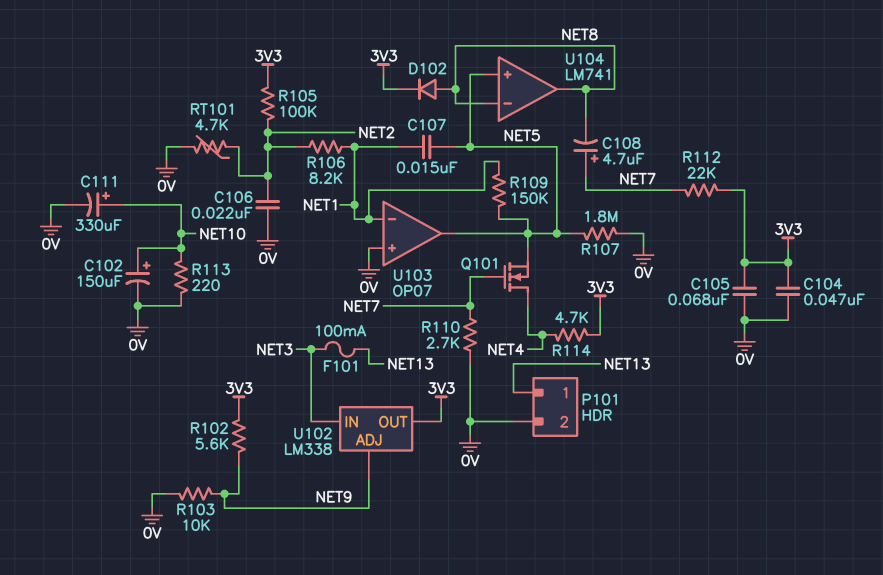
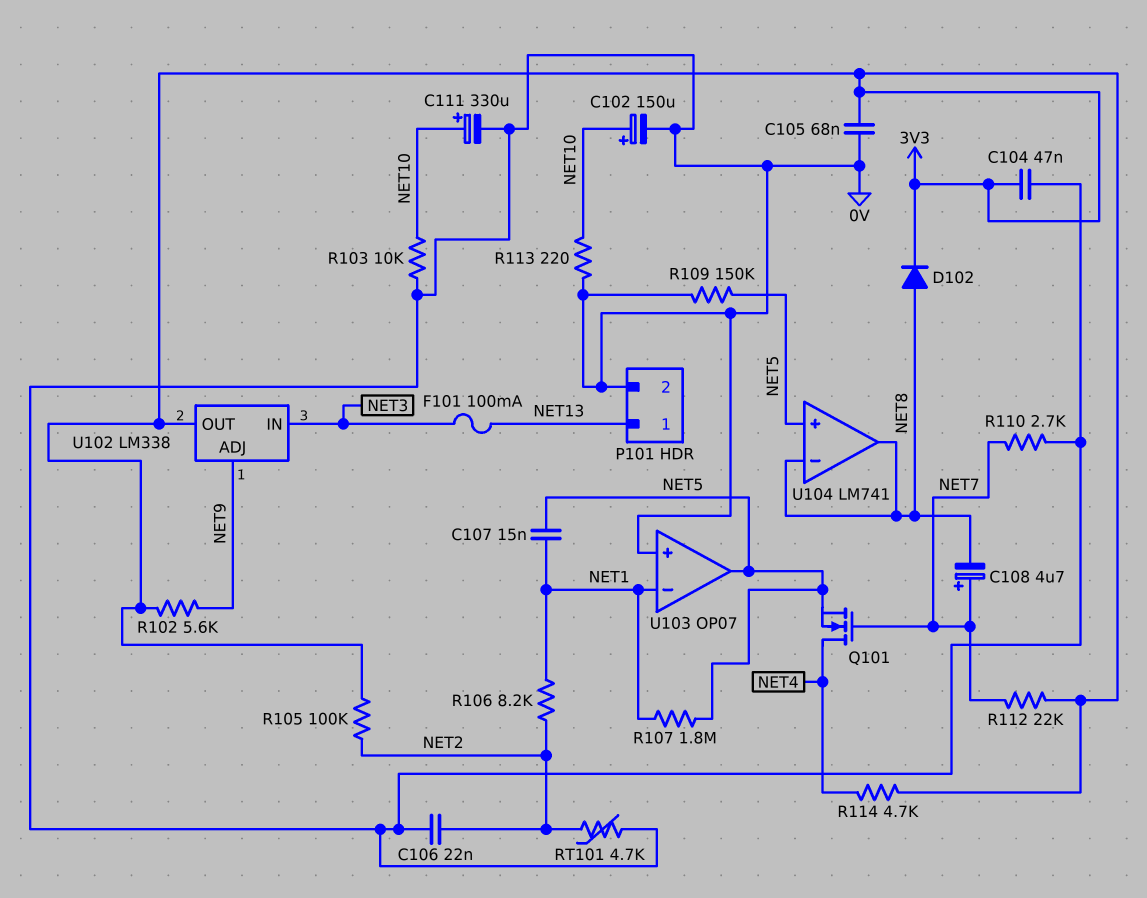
R103: 10k (0V, NET9) -> 10k (0V, NET10)
R107: 1.8M (0V, NET5) -> 1.8M (NET1, NET5)
R109: 150k (NET1, NET5) -> 150k (0V, NET5)

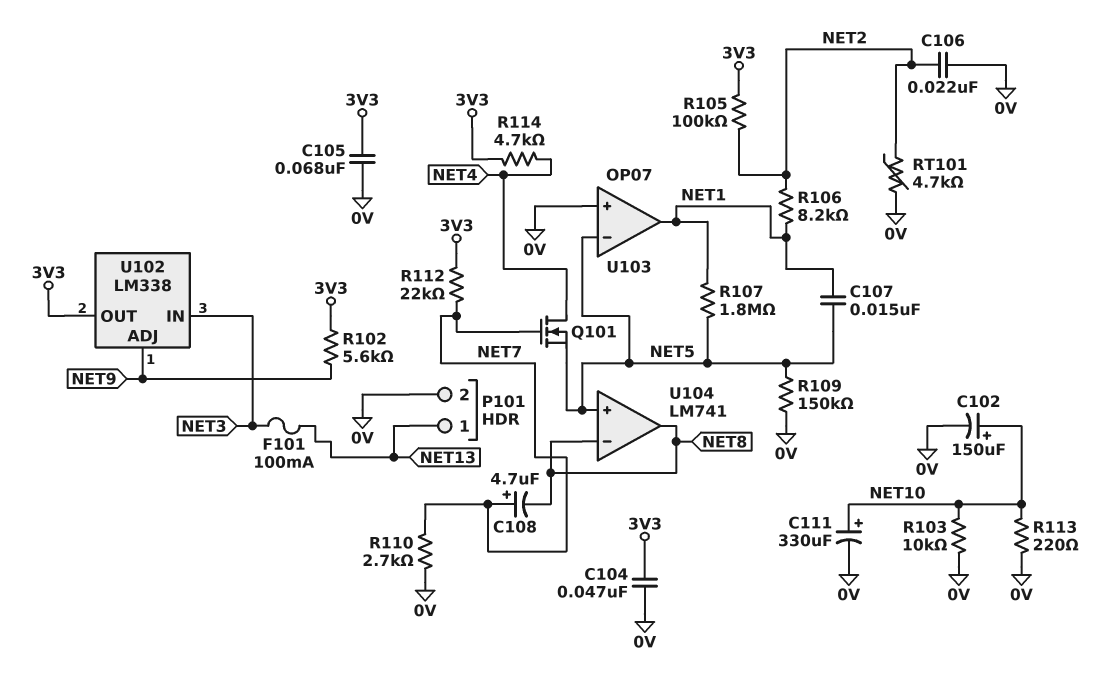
D102: diode (A NET8, K 3V3) -> none
U103 pin in-: NET1 -> NET5
U103 pin out: NET5 -> NET1

